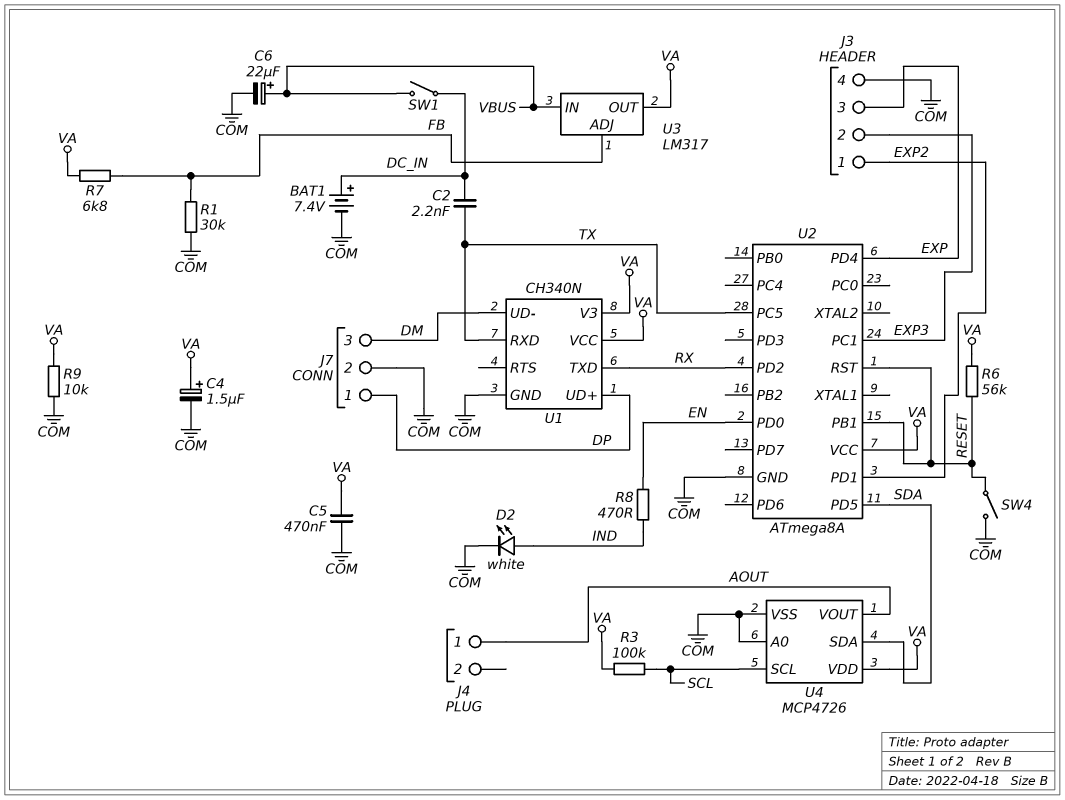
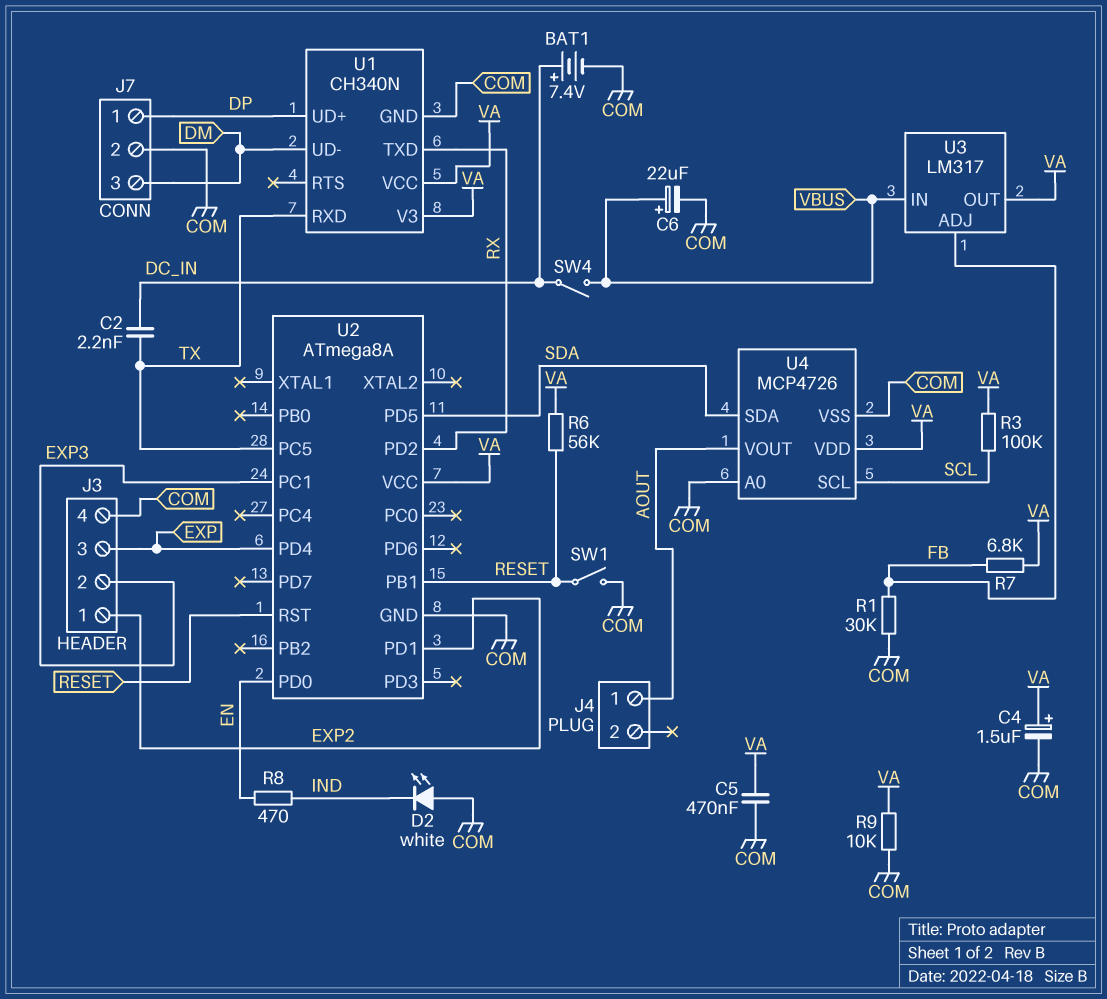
D2: LED white (A IND, K COM) -> LED white (A COM, K IND)
SW1: switch (DC_IN, VBUS) -> switch (COM, RESET)
SW4: switch (COM, RESET) -> switch (DC_IN, VBUS)

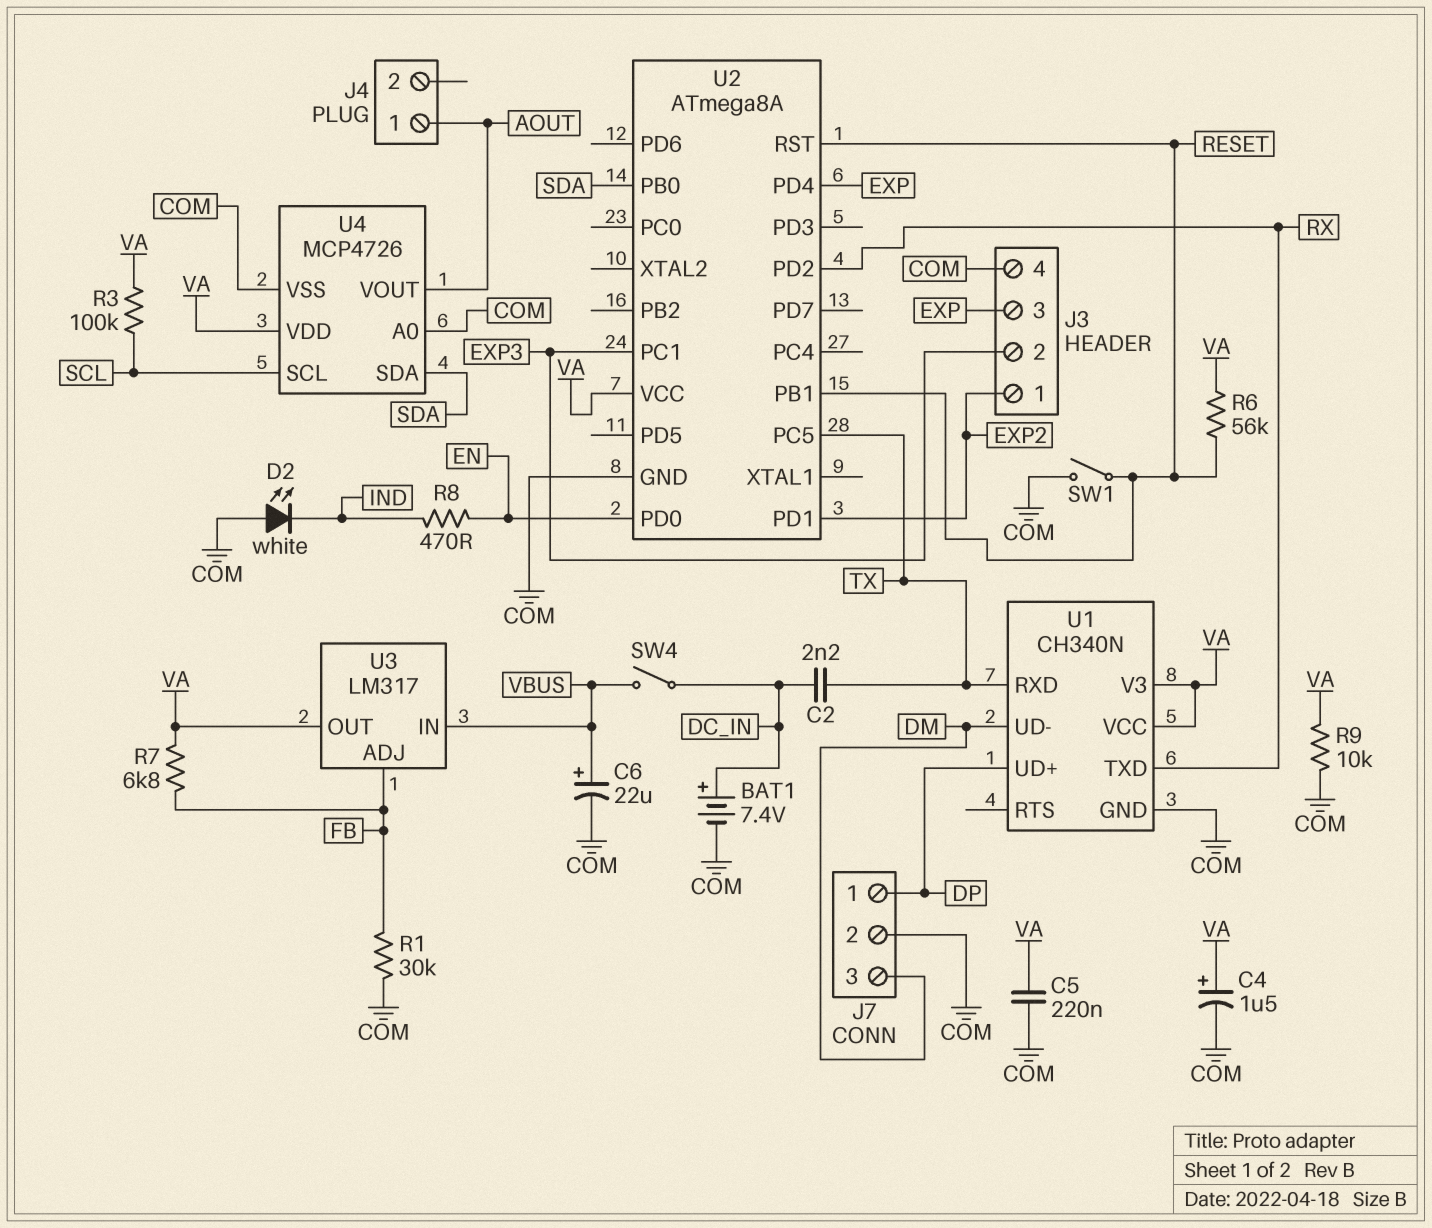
C5: 470nF (COM, VA) -> 220nF (COM, VA)
U2 pin PB0: none -> SDA
U2 pin PD5: SDA -> none

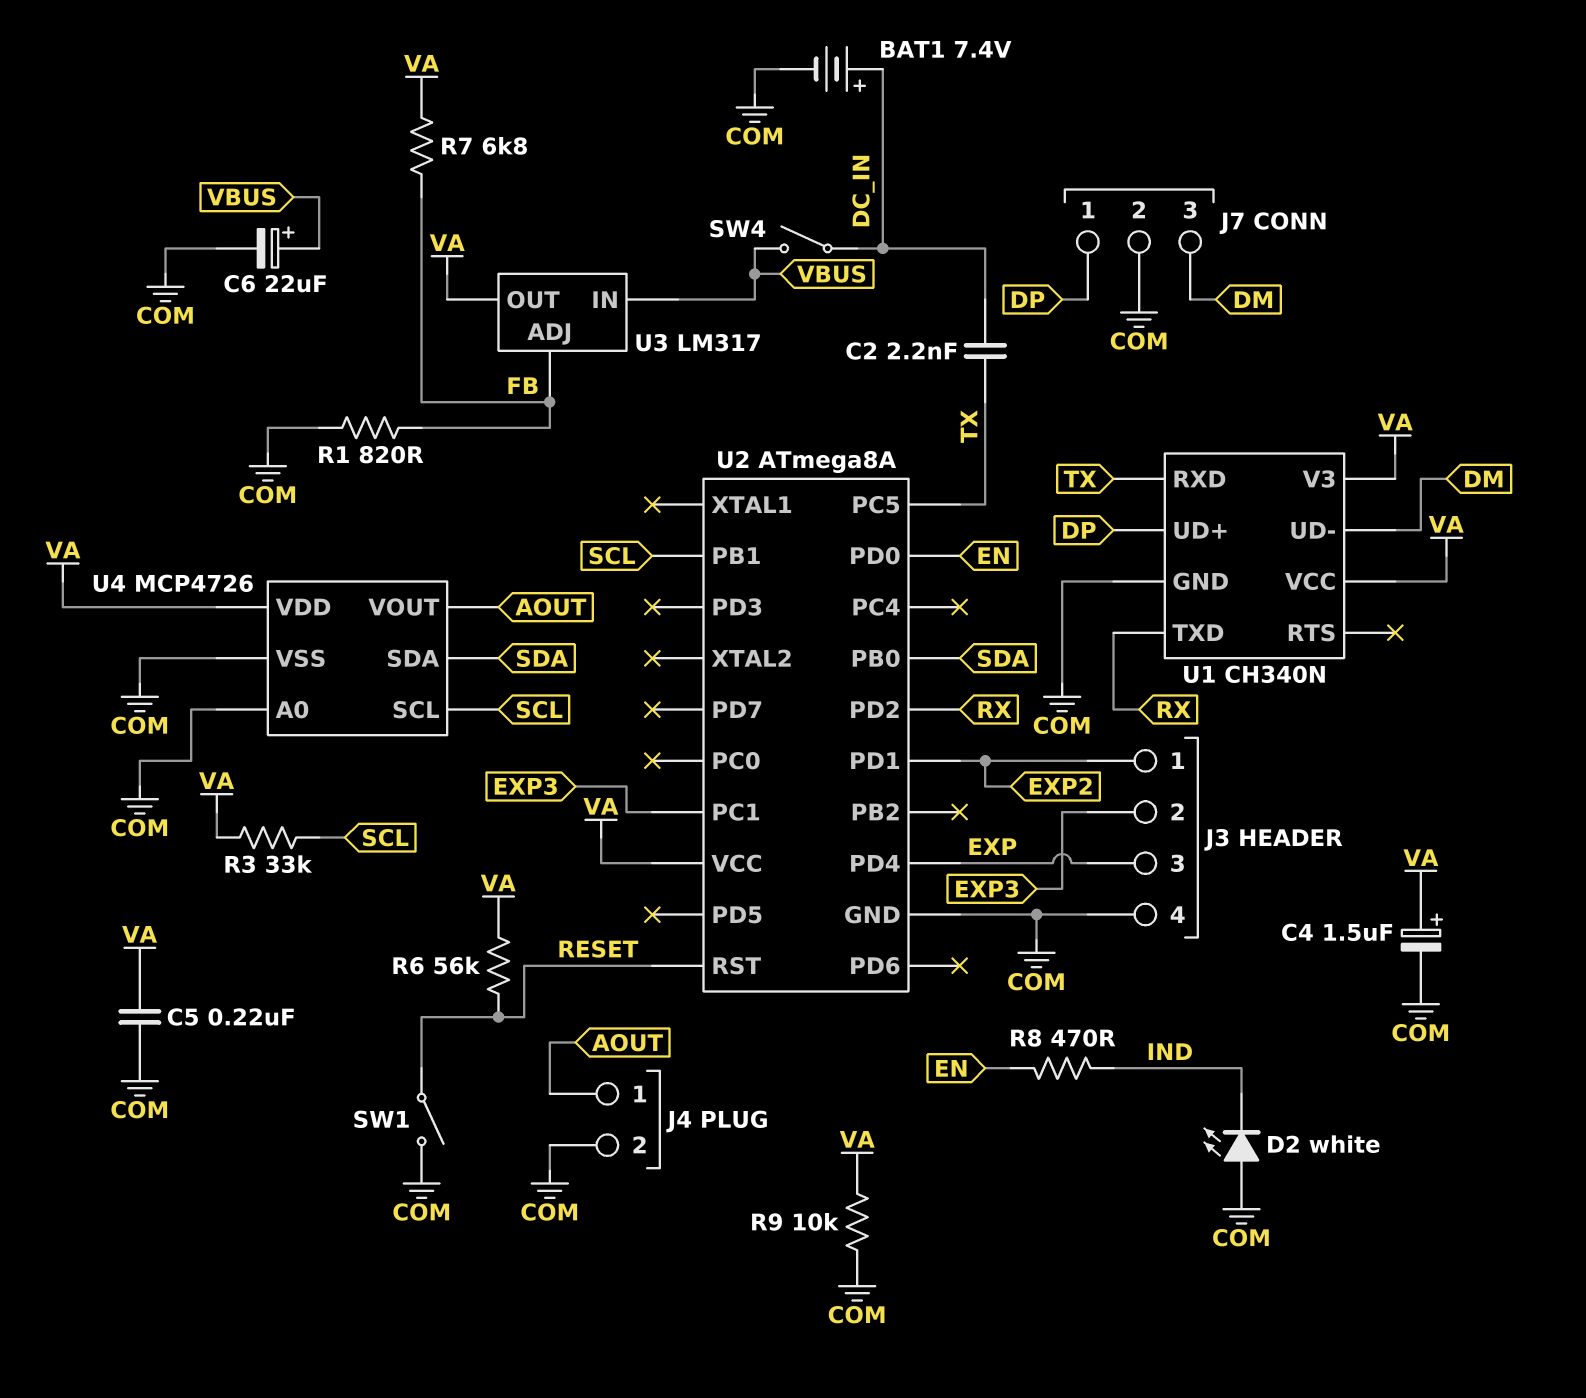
J4 pin 2: none -> COM
R1: 30k (COM, FB) -> 820 (COM, FB)
R3: 100k (SCL, VA) -> 33k (SCL, VA)
U2 pin PB1: RESET -> SCL

